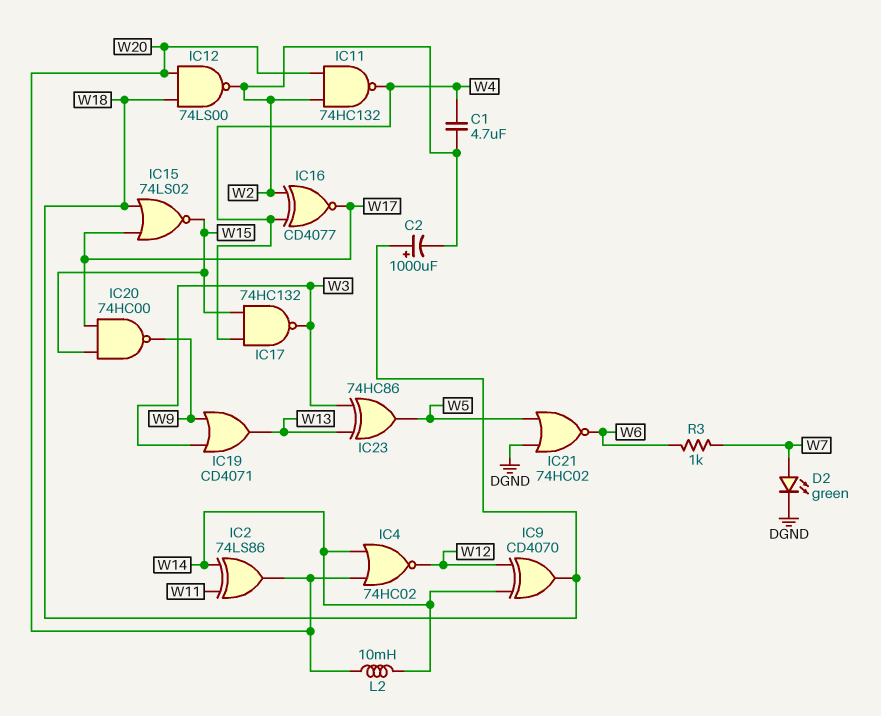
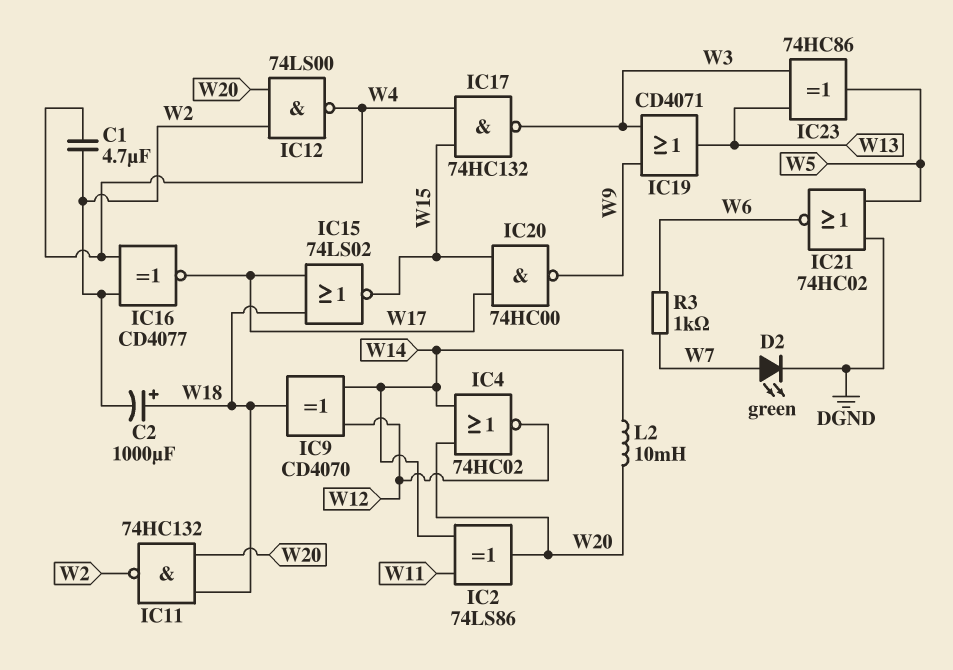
IC11: NAND 74HC132 (in W2, in W20, out W4) -> NAND 74HC132 (in W18, in W20, out W2)
IC12: NAND 74LS00 (in W18, in W20, out W2) -> NAND 74LS00 (in W2, in W20, out W4)

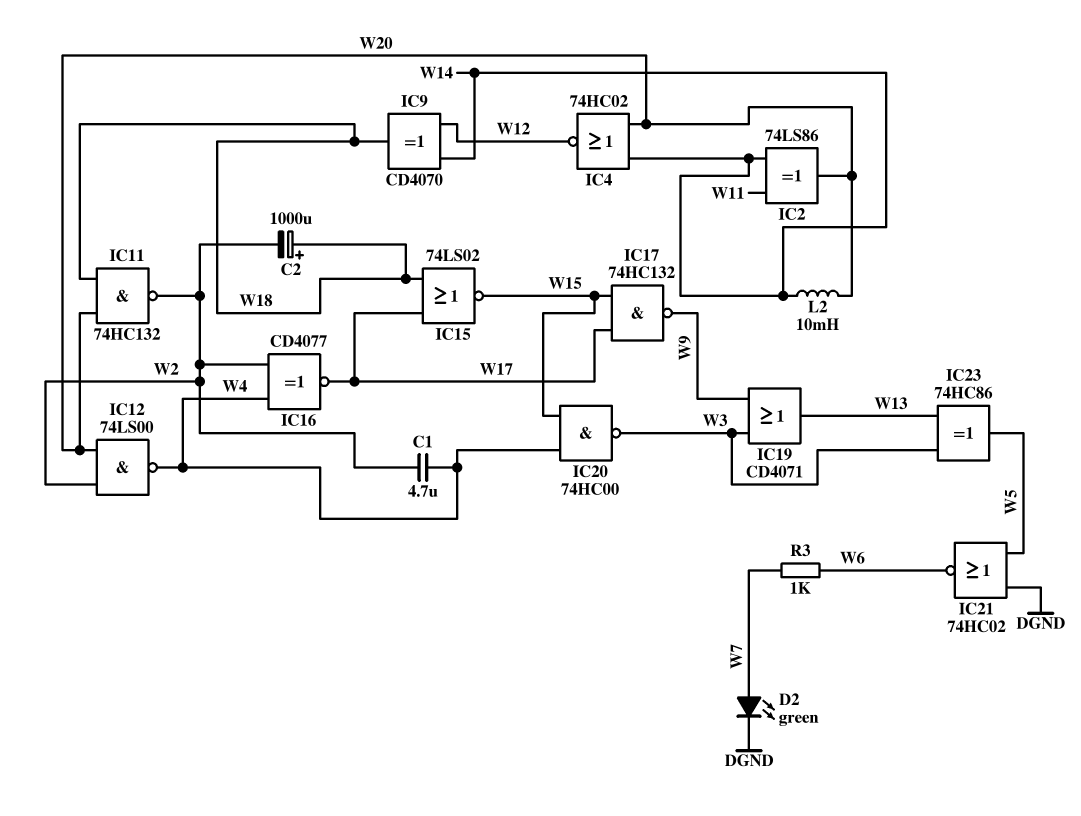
IC17: NAND 74HC132 (in W4, in W15, out W3) -> NAND 74HC132 (in W15, in W17, out W9)
IC20: NAND 74HC00 (in W15, in W17, out W9) -> NAND 74HC00 (in W4, in W15, out W3)

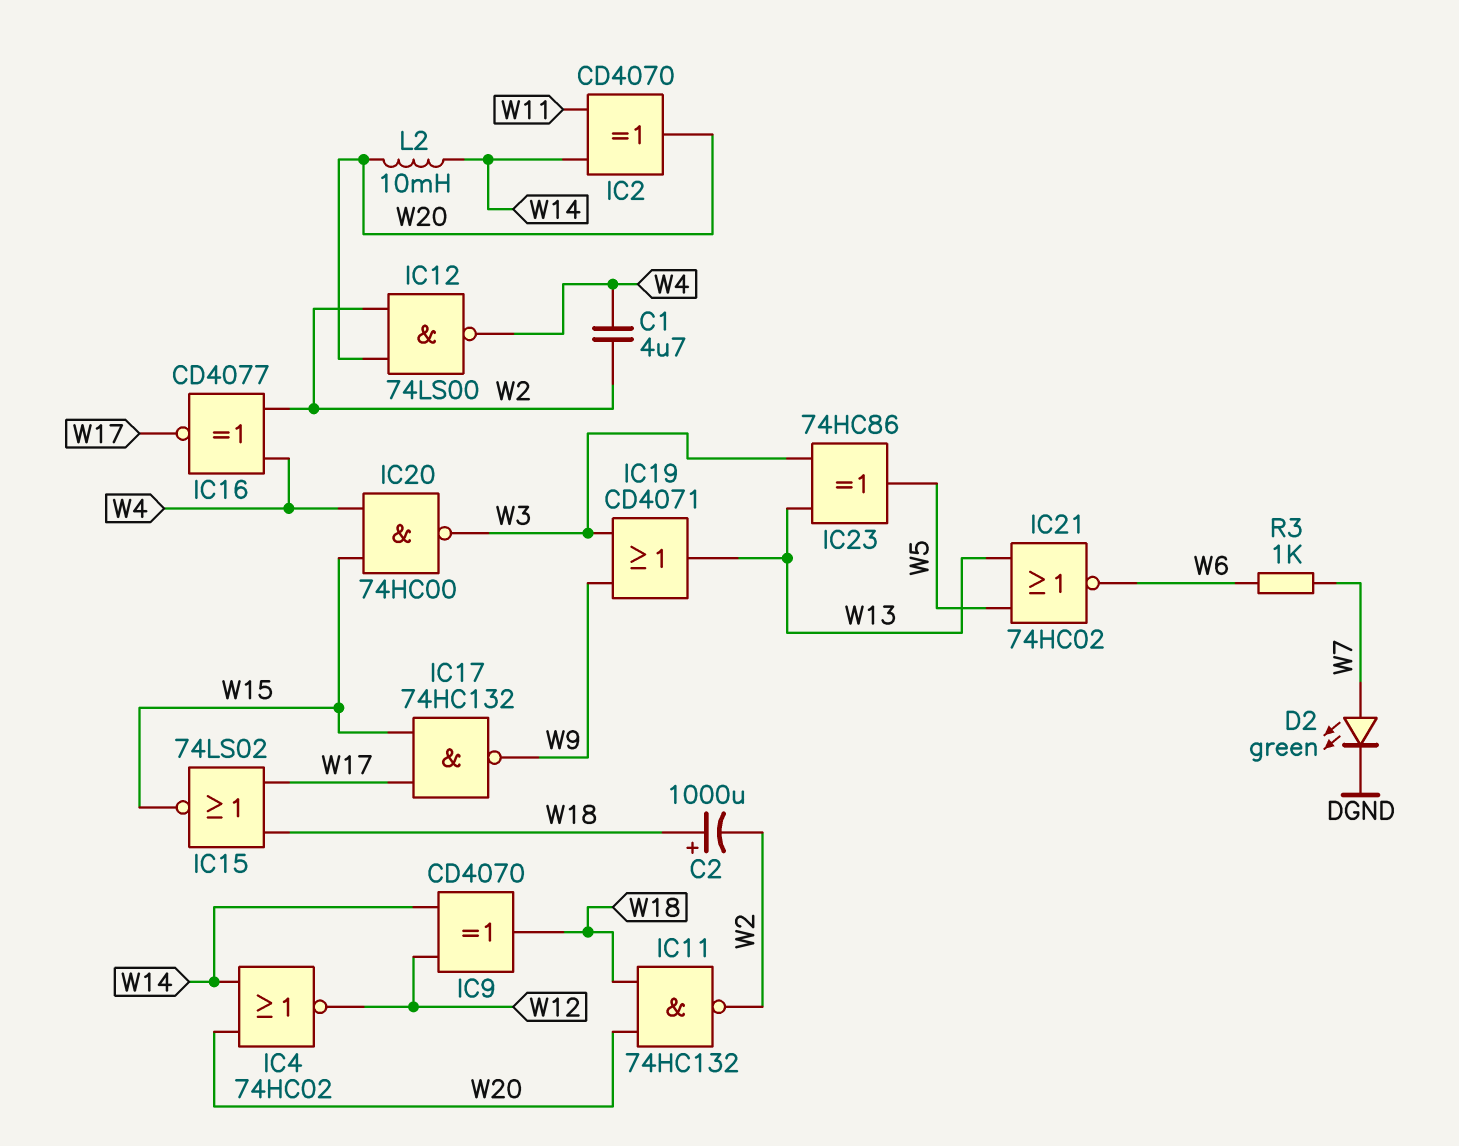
IC2: XOR 74LS86 (in W11, in W14, out W20) -> XOR CD4070 (in W11, in W14, out W20)
IC21: NOR 74HC02 (in DGND, in W5, out W6) -> NOR 74HC02 (in W5, in W13, out W6)

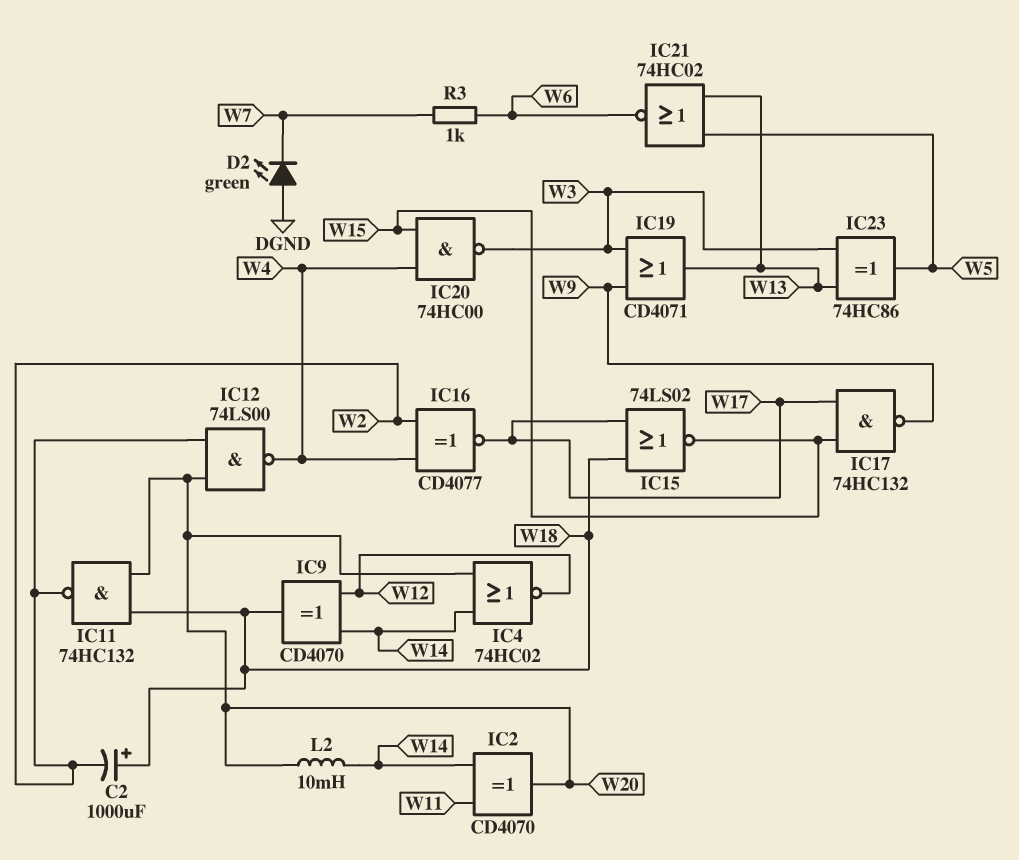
C1: 4.7uF (W2, W4) -> none
D2: LED green (A W7, K DGND) -> LED green (A DGND, K W7)

